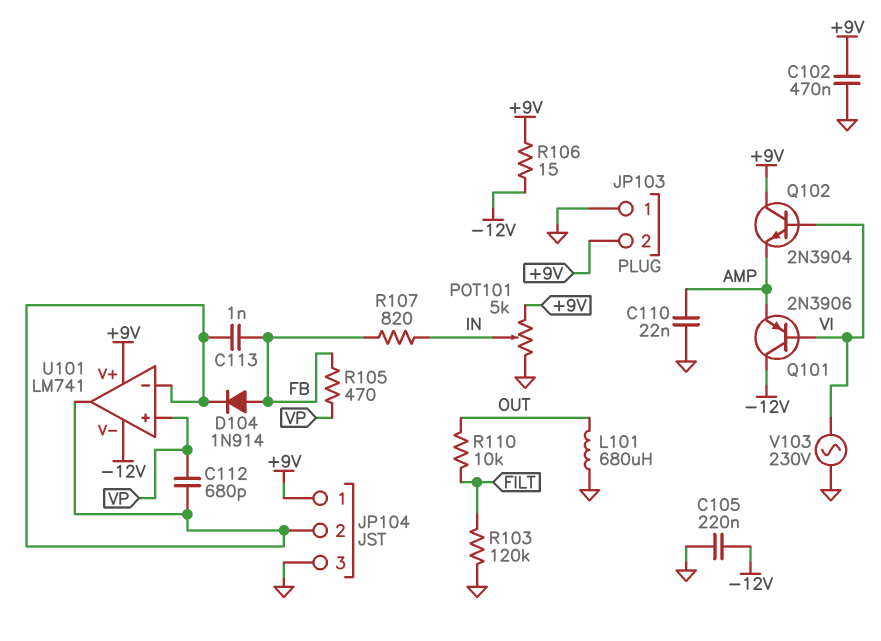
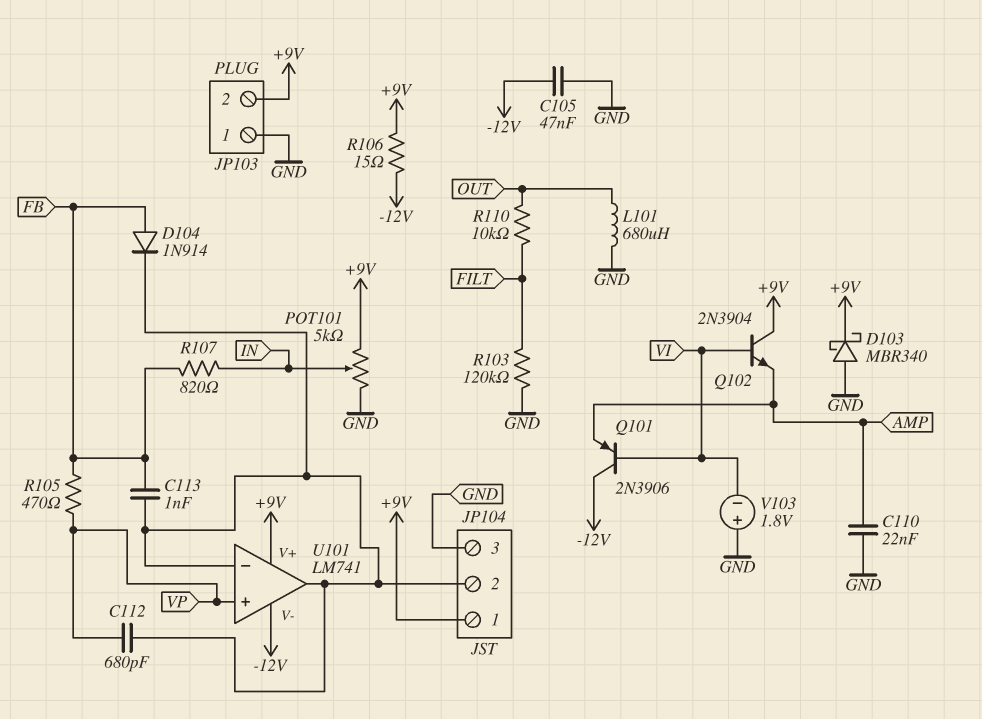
C102: 470nF (+9V, GND) -> none
C105: 220nF (-12V, GND) -> 47nF (-12V, GND)
D103: none -> schottky MBR340 (A GND, K +9V)
V103: AC 230V (GND, VI) -> 1.8V (plus GND, minus VI)

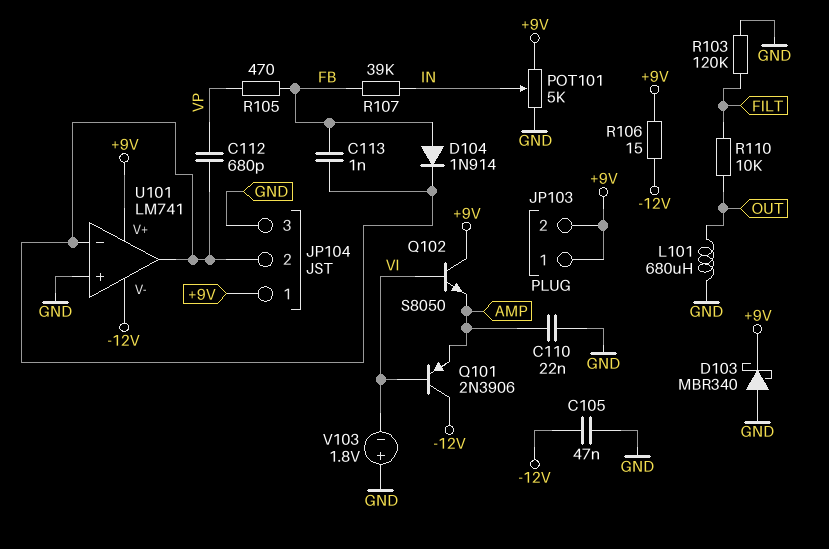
JP103 pin 1: GND -> +9V
Q102: NPN 2N3904 (B VI, C +9V, E AMP) -> NPN S8050 (B VI, C +9V, E AMP)
R107: 820 (FB, IN) -> 39k (FB, IN)
U101 pin in+: VP -> GND

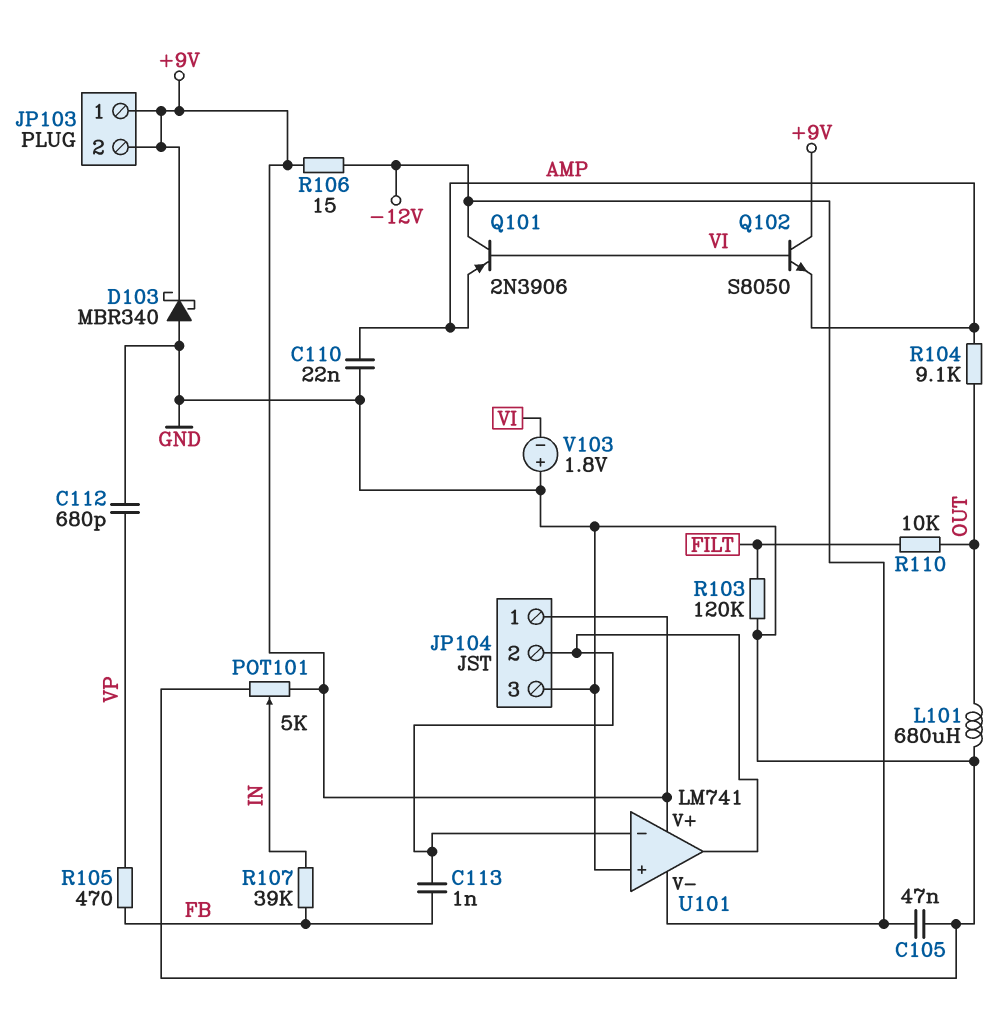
C112: 680pF (JP104/2, VP) -> 680pF (GND, VP)
D104: diode 1N914 (A FB, K JP104/2) -> none
R104: none -> 9.1k (AMP, OUT)

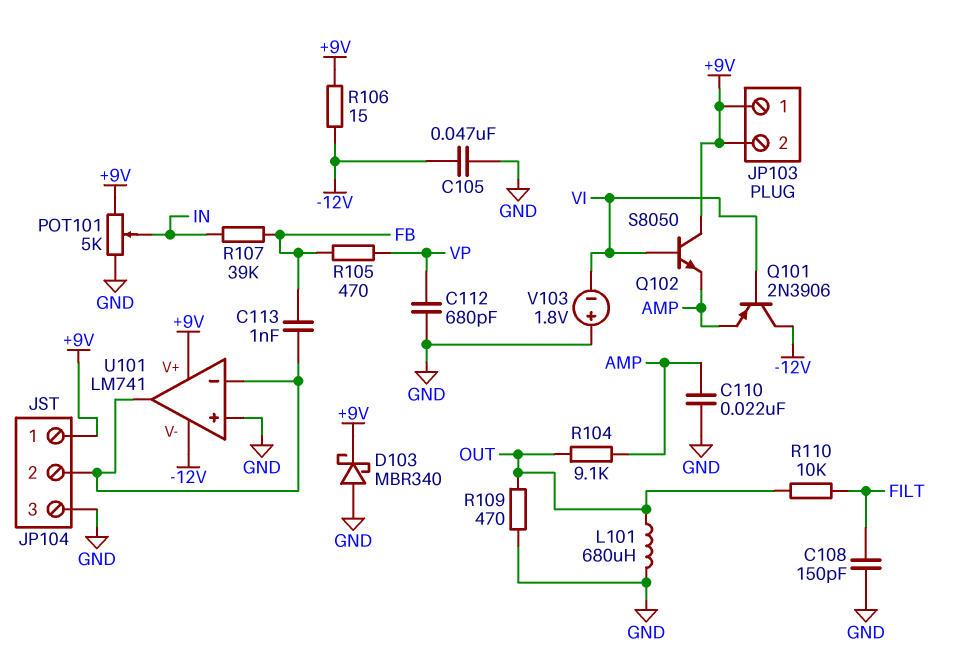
C108: none -> 150pF (FILT, GND)
R103: 120k (FILT, GND) -> none
R109: none -> 470 (GND, OUT)

